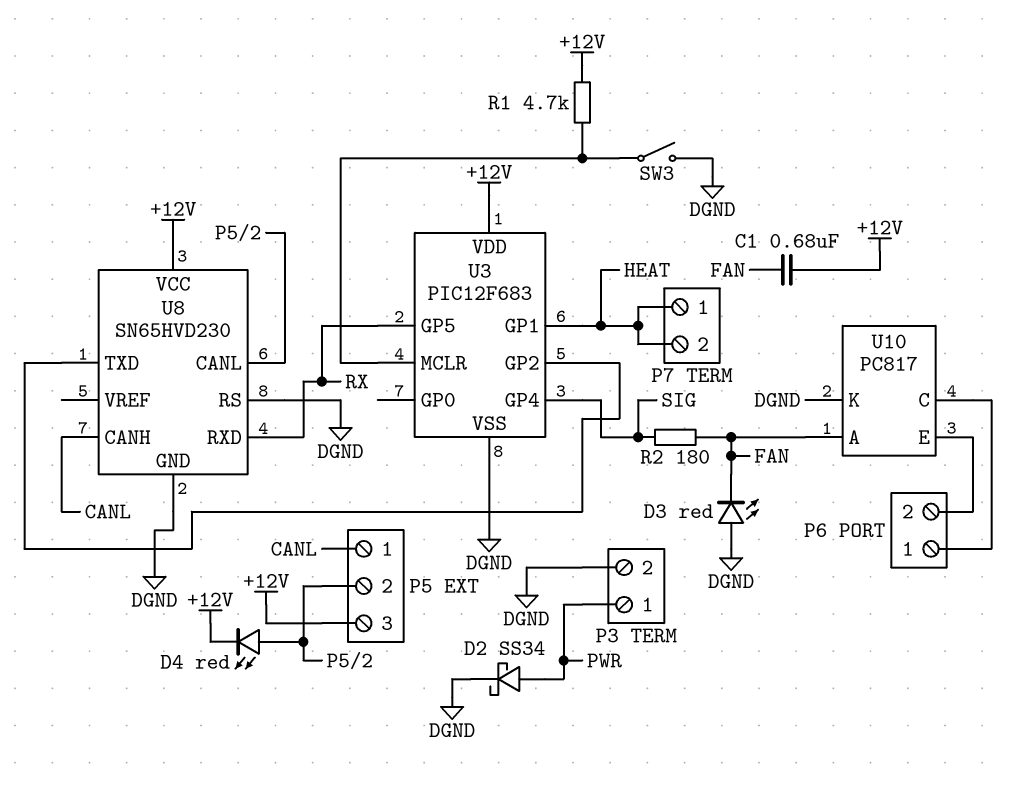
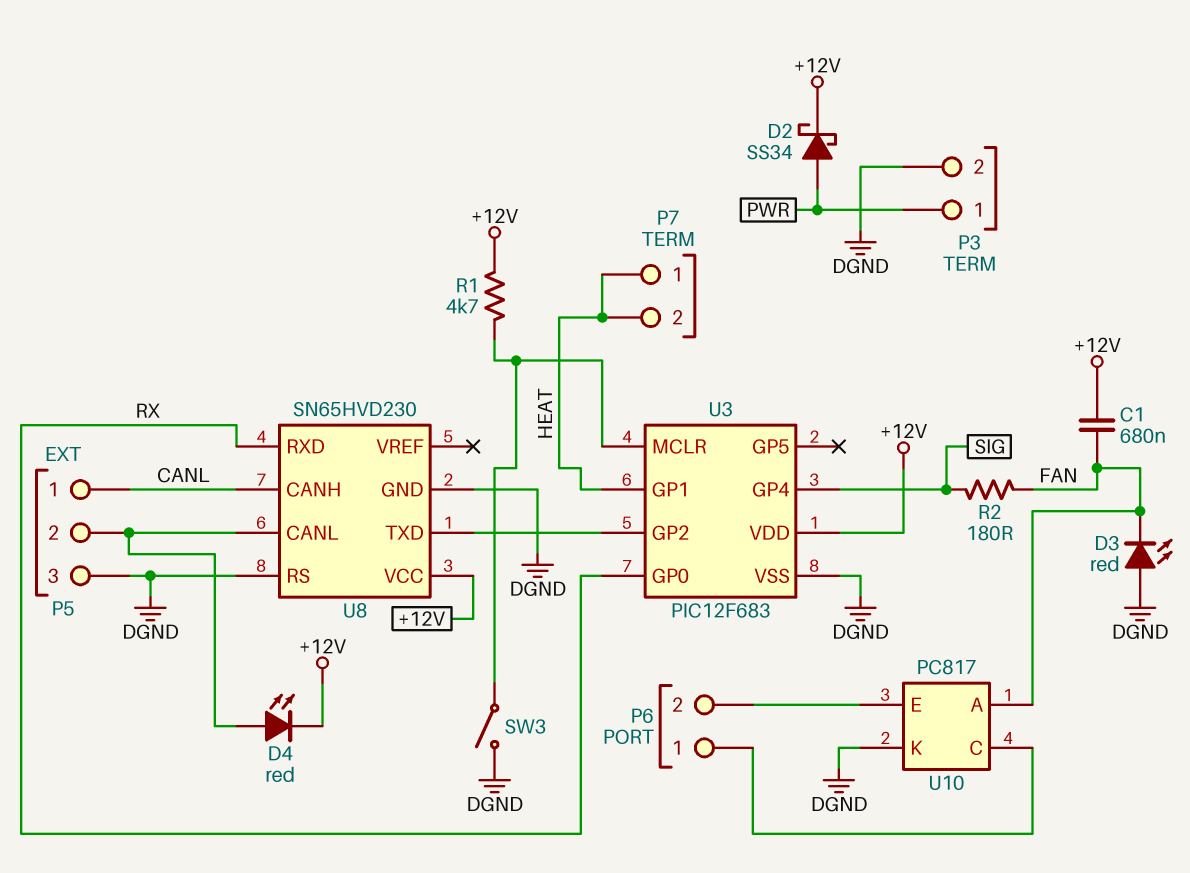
D2: schottky SS34 (A PWR, K DGND) -> schottky SS34 (A PWR, K +12V)
P5 pin 3: +12V -> DGND
U3 pin GP0: none -> RX
U3 pin GP5: RX -> none

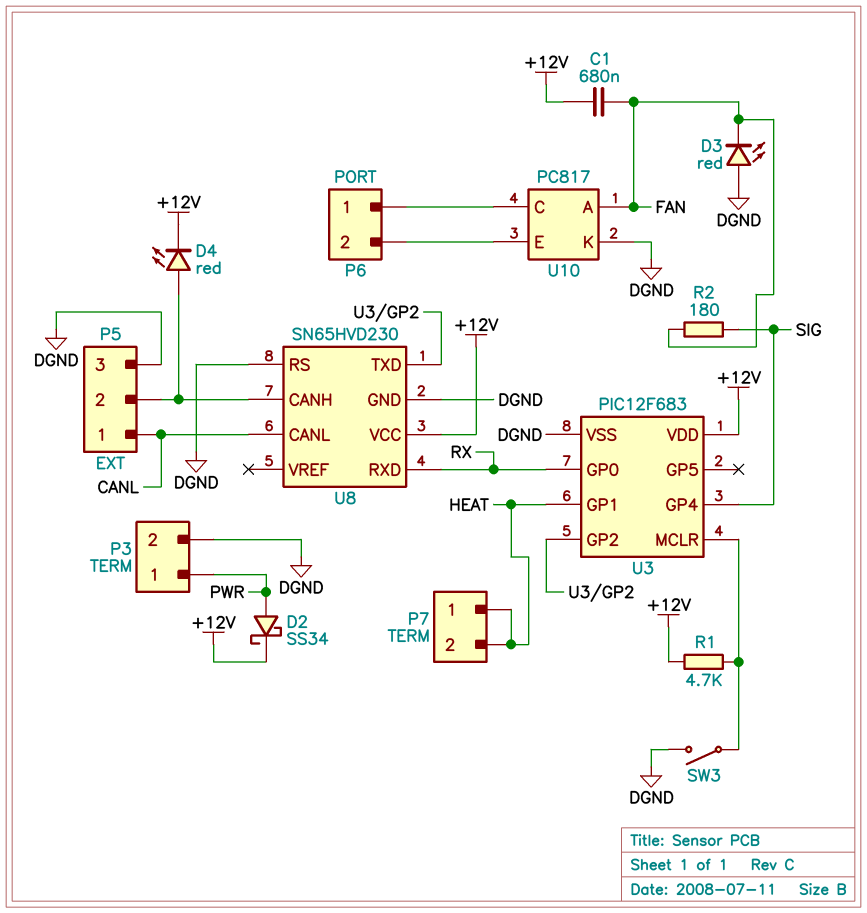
U8 pin CANH: CANL -> P5/2
U8 pin CANL: P5/2 -> CANL

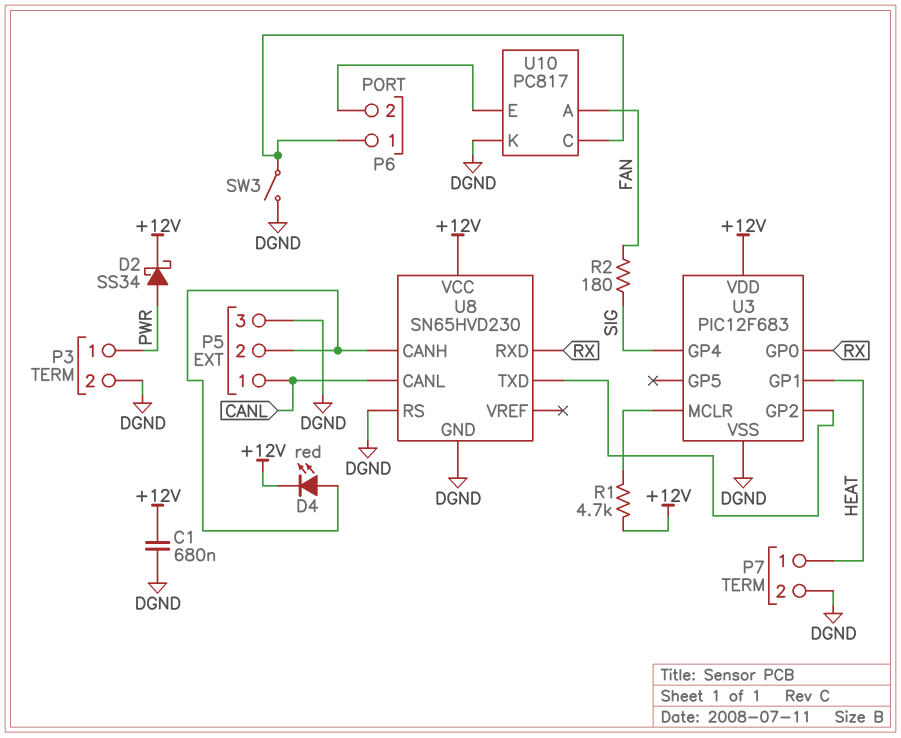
C1: 680nF (+12V, FAN) -> 680nF (+12V, DGND)
D3: LED red (A DGND, K FAN) -> none
P7 pin 2: HEAT -> DGND
SW3: switch (DGND, U3/MCLR) -> switch (DGND, P6/1)

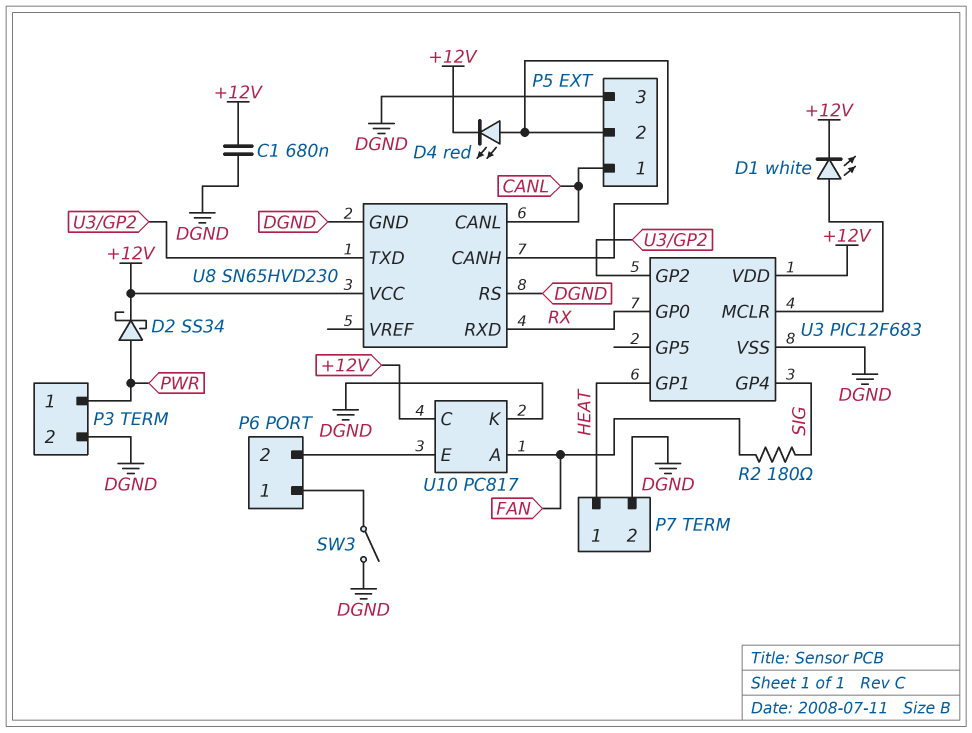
D1: none -> LED white (A U3/MCLR, K +12V)
R1: 4.7k (+12V, U3/MCLR) -> none
U10 pin C: P6/1 -> +12V

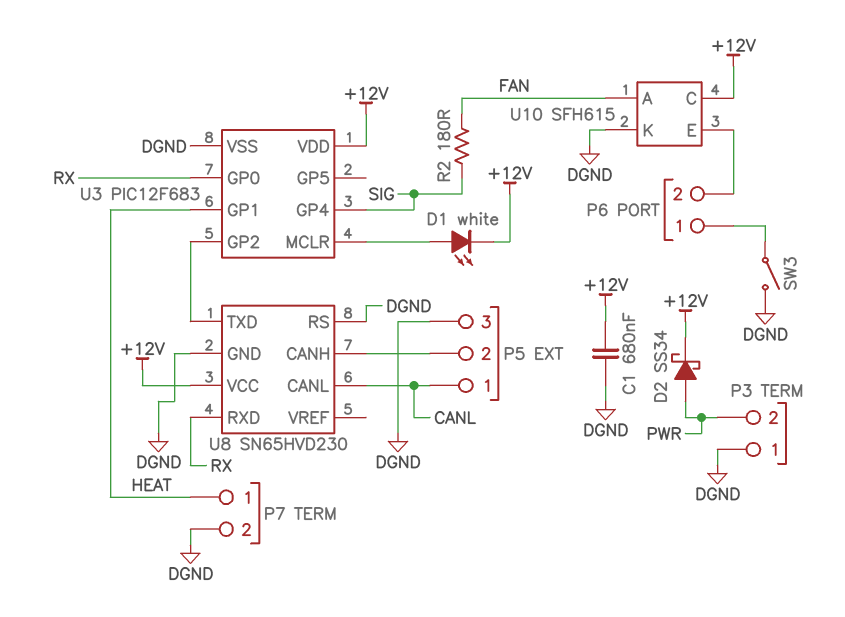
D4: LED red (A P5/2, K +12V) -> none
P3 pin 1: PWR -> DGND
P3 pin 2: DGND -> PWR
U10: PC817 -> SFH615

